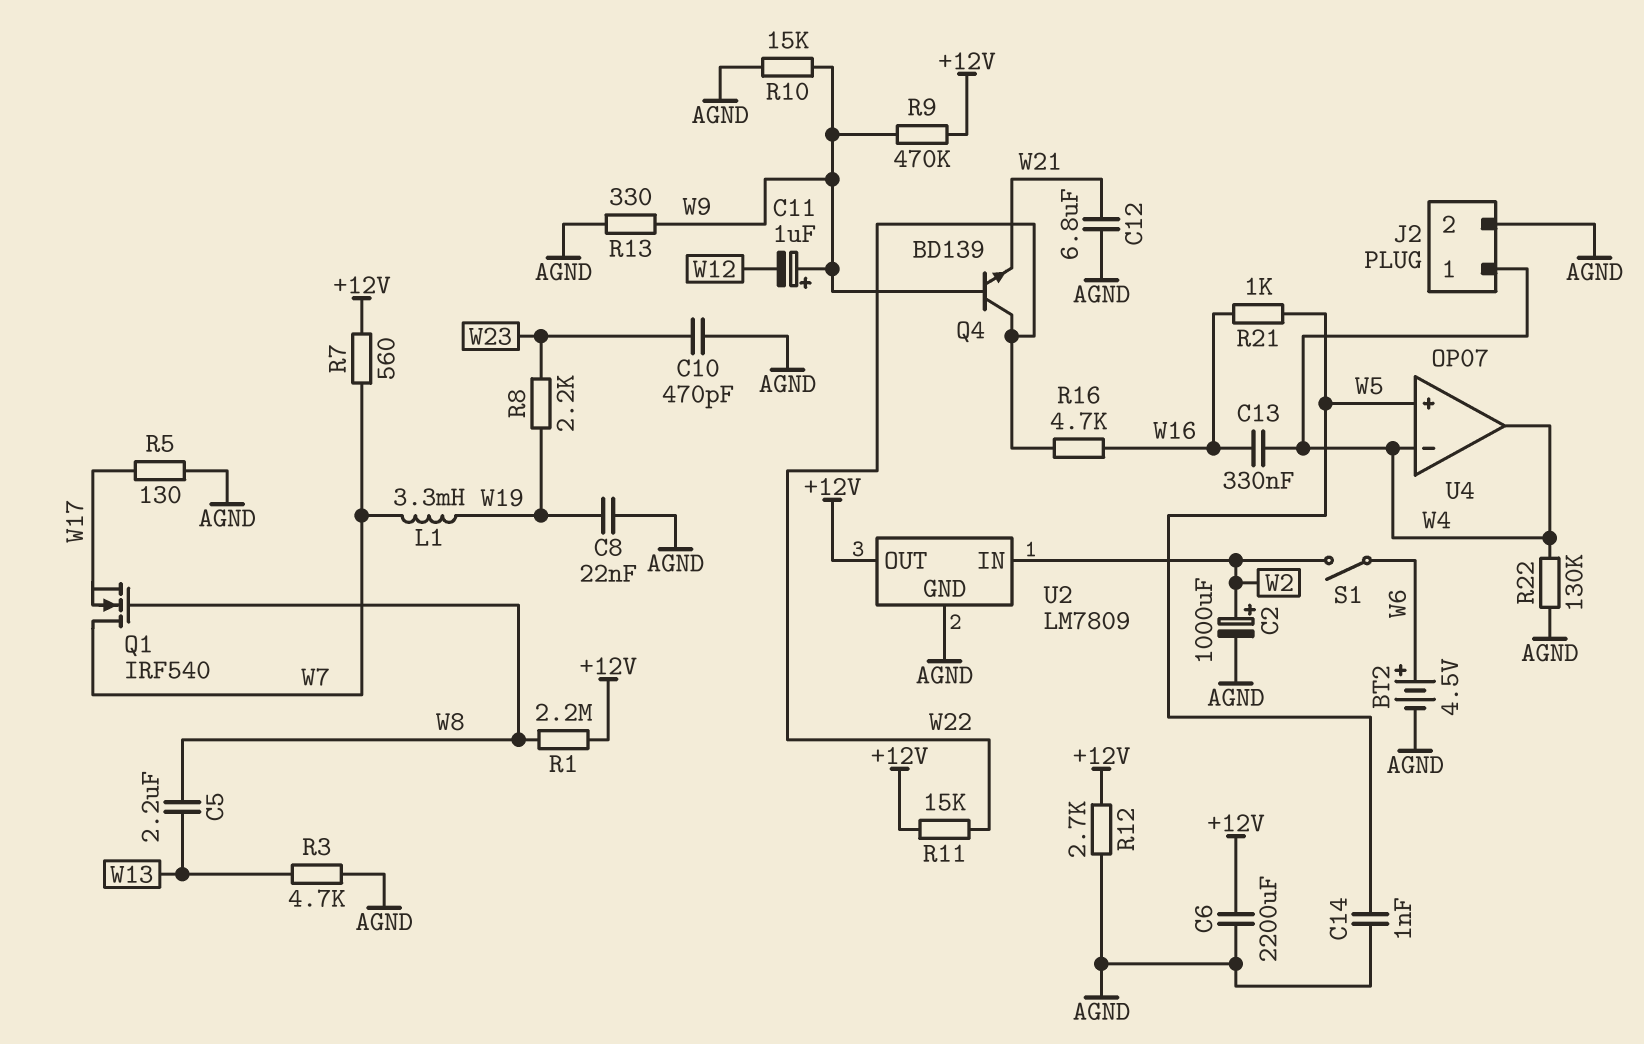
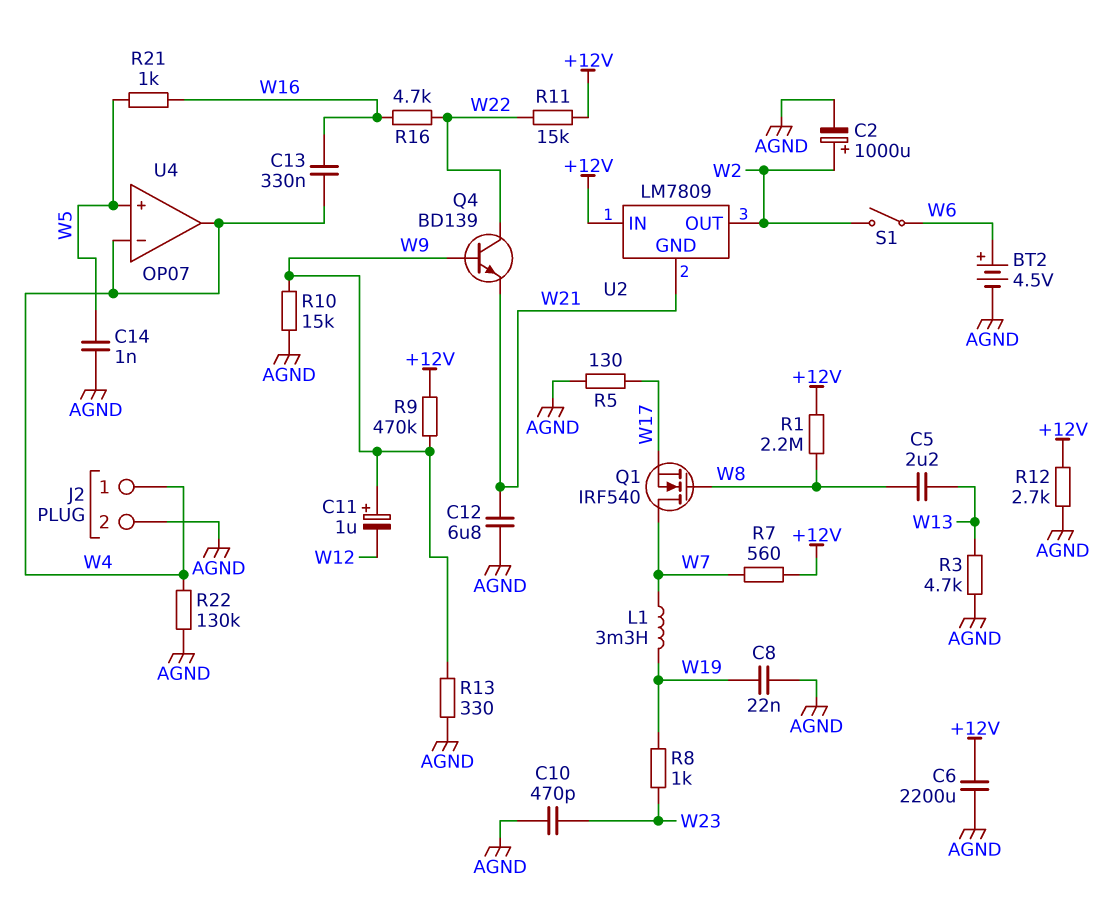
R8: 2.2k (W19, W23) -> 1k (W19, W23)
U2 pin GND: AGND -> W21
U2 pin IN: W2 -> +12V
U2 pin OUT: +12V -> W2

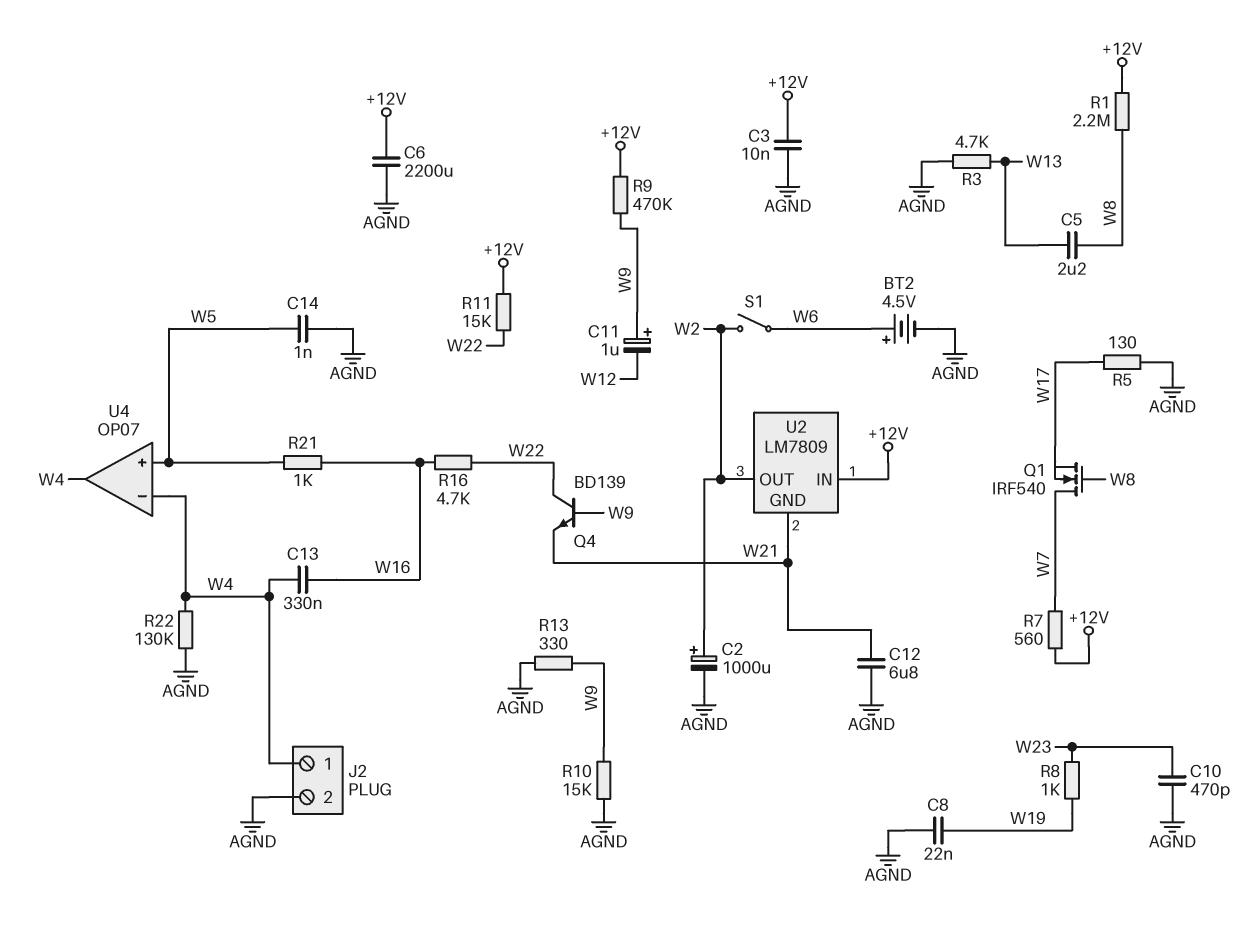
C3: none -> 10nF (+12V, AGND)
L1: 3.3mH (W7, W19) -> none
R12: 2.7k (+12V, AGND) -> none

